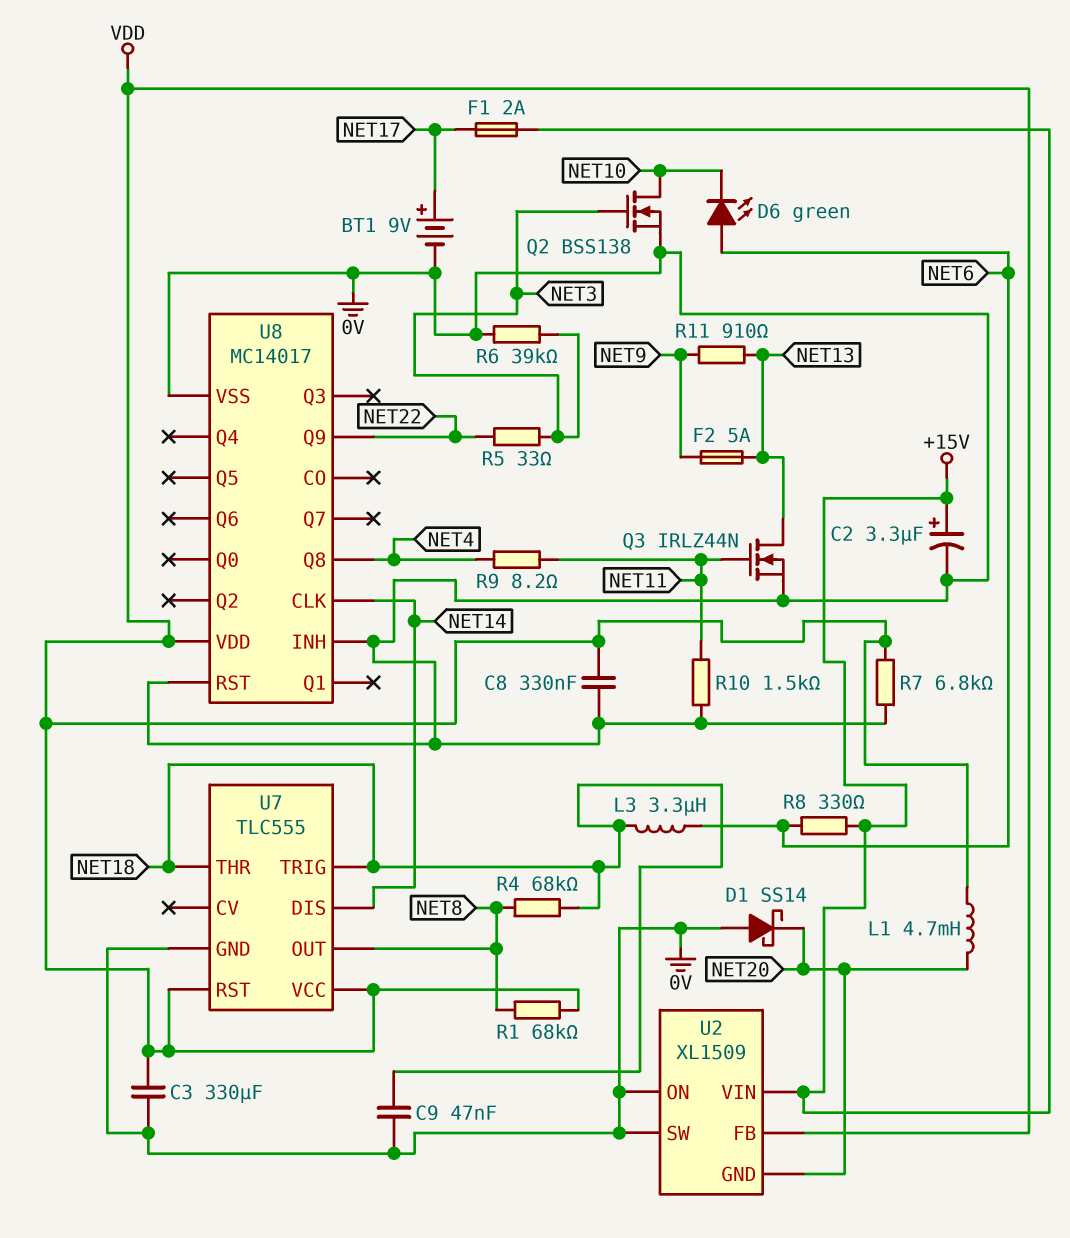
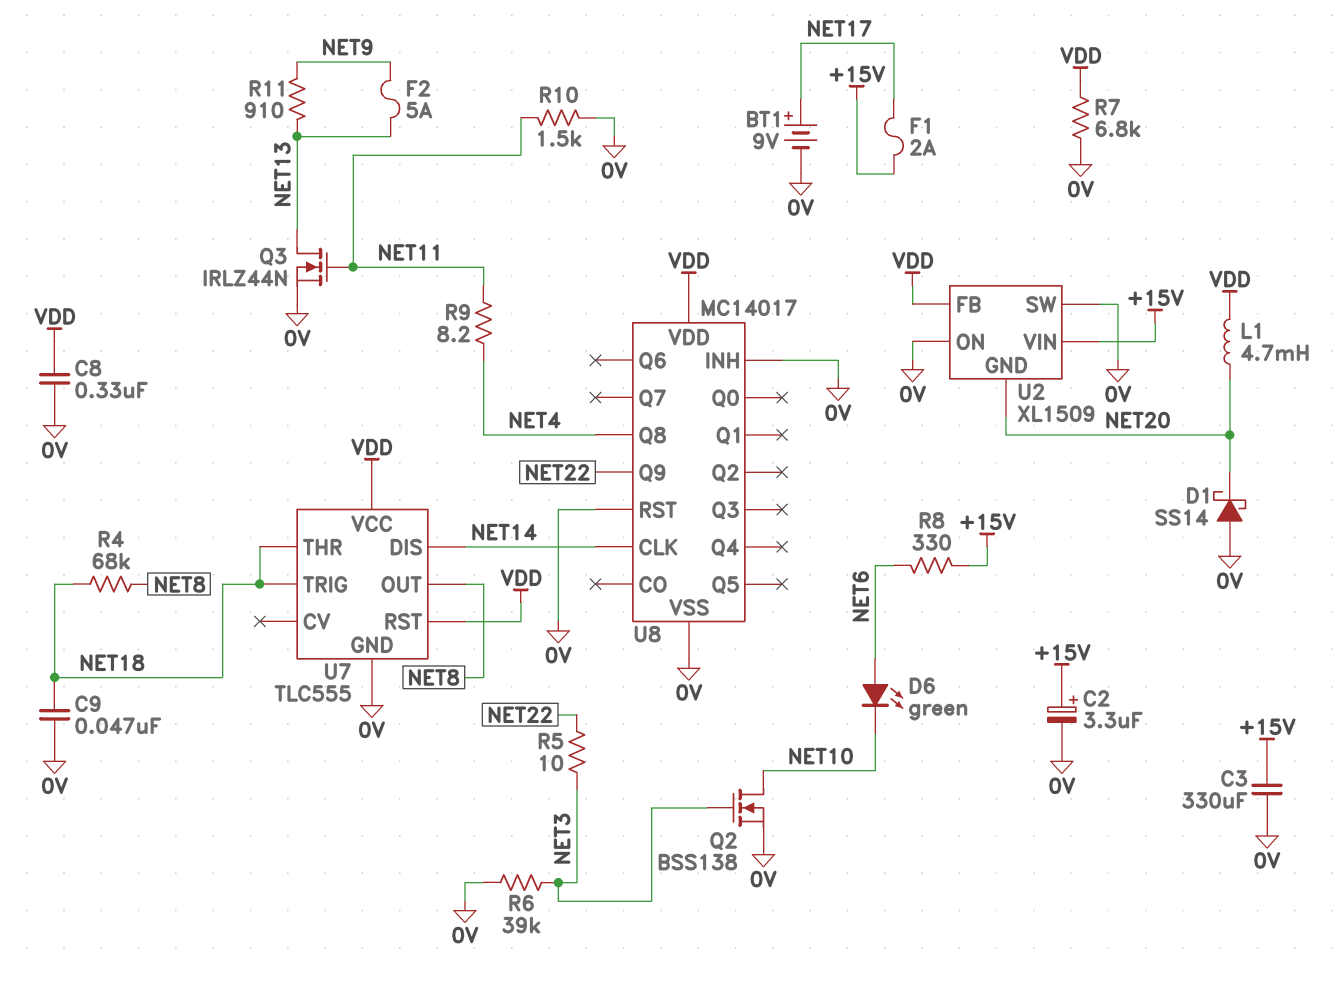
C3: 330uF (0V, VDD) -> 330uF (+15V, 0V)
L3: 3.3uH (NET6, NET18) -> none
R1: 68k (NET8, VDD) -> none
R5: 33 (NET3, NET22) -> 10 (NET3, NET22)

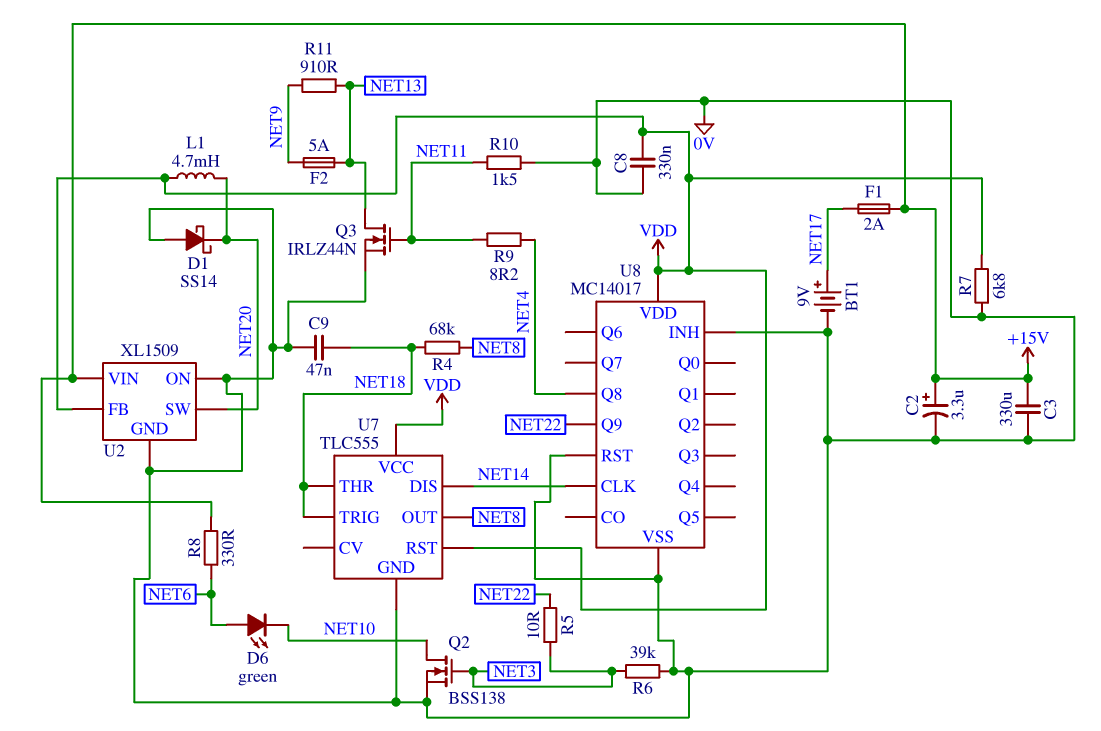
U2 pin GND: NET20 -> 0V
U2 pin SW: 0V -> NET20

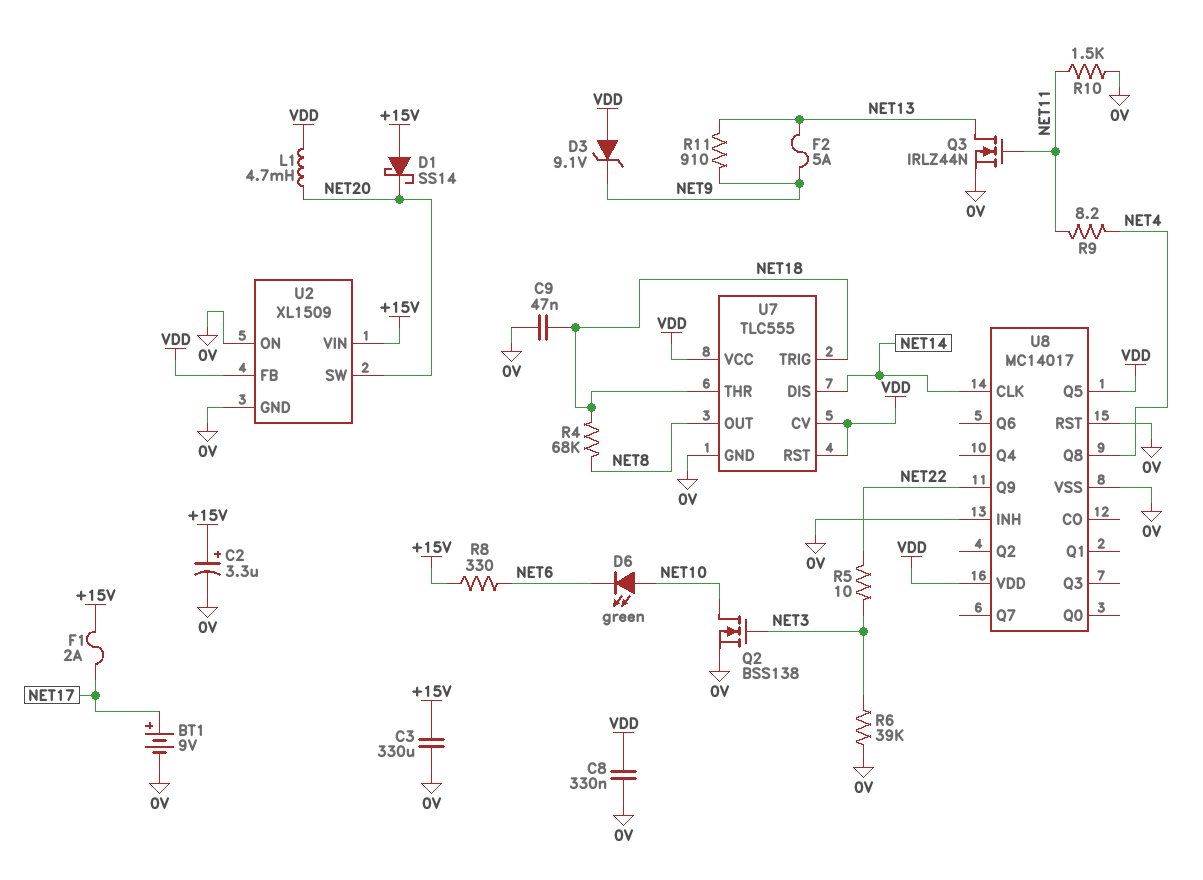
D1: schottky SS14 (A 0V, K NET20) -> schottky SS14 (A +15V, K NET20)
D3: none -> zener 9.1V (A VDD, K NET9)
D6: LED green (A NET6, K NET10) -> LED green (A NET10, K NET6)
R7: 6.8k (0V, VDD) -> none
U7 pin CV: none -> VDD
U8 pin Q5: none -> VDD

